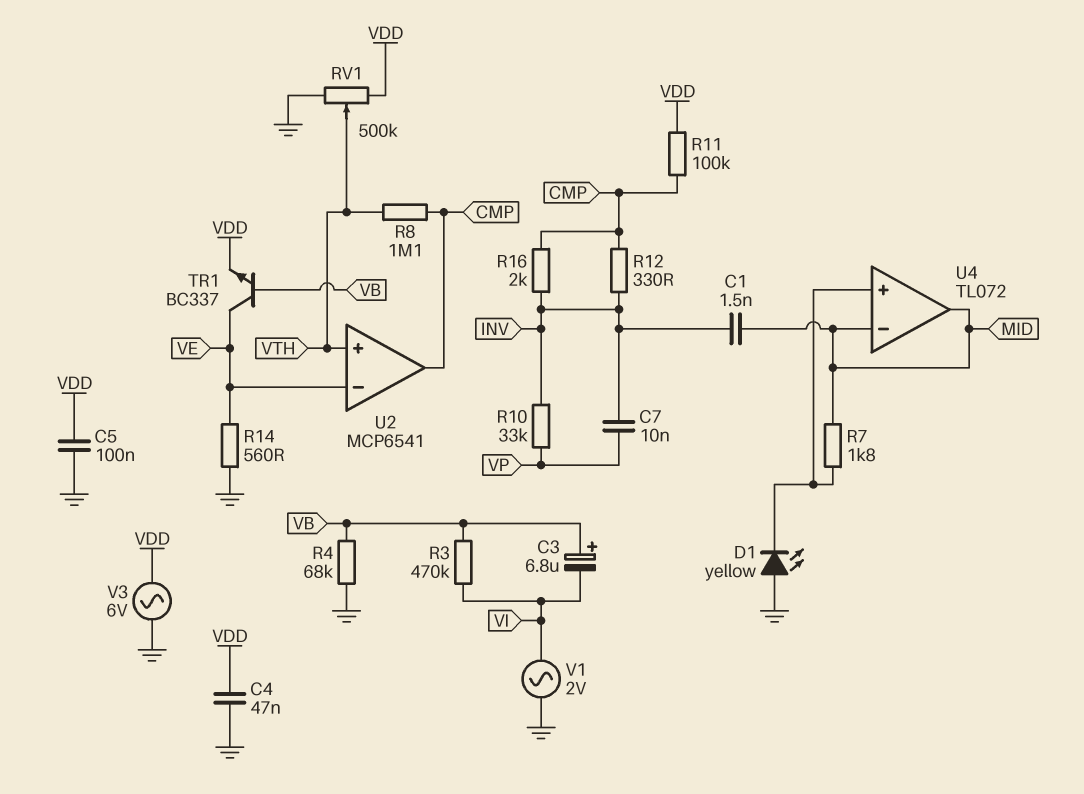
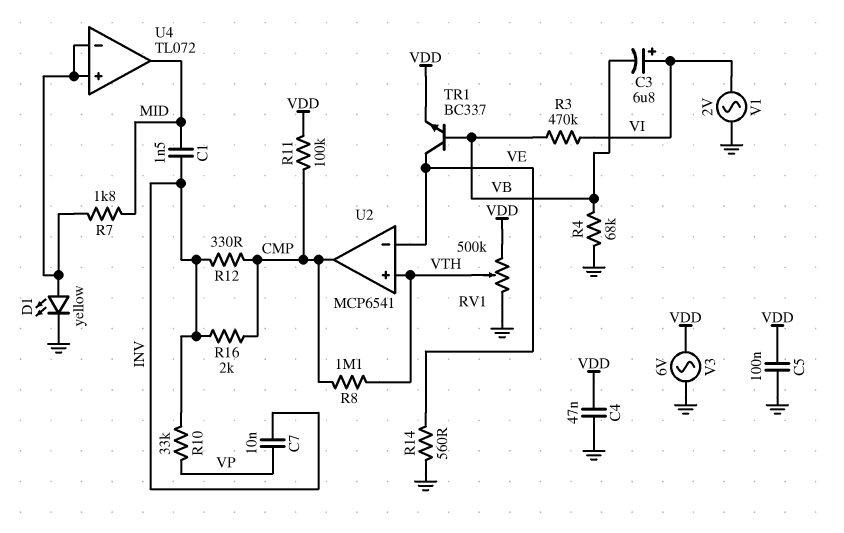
C3: 6.8uF (plus VB, minus VI) -> 6.8uF (plus VI, minus VB)
D1: LED yellow (A GND, K U4/in+) -> LED yellow (A U4/in+, K GND)
U4 pin in-: MID -> U4/in+

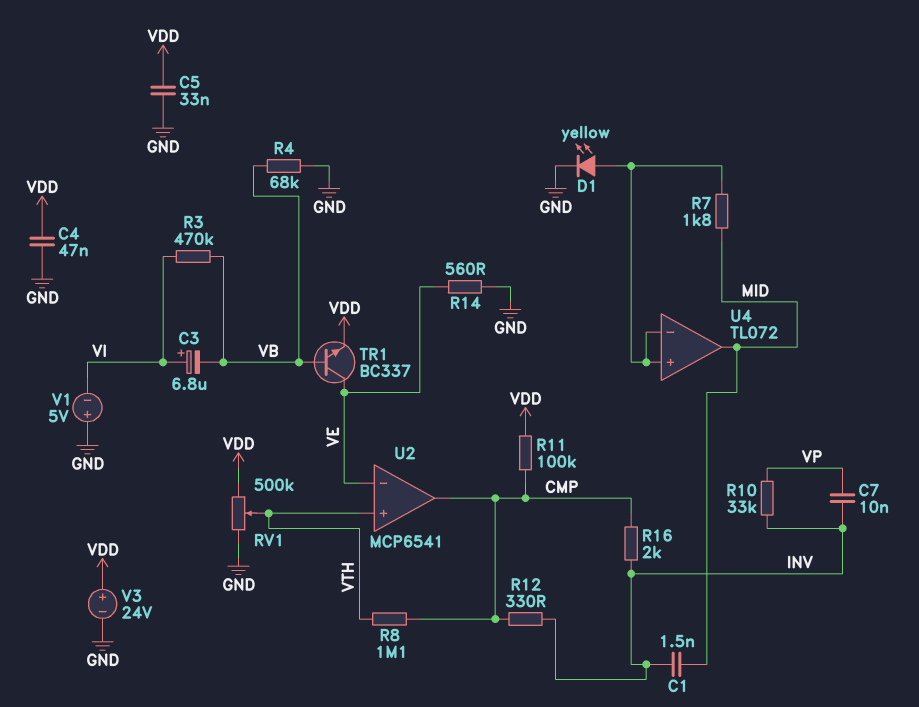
C5: 100nF (GND, VDD) -> 33nF (GND, VDD)
V1: AC 2V (GND, VI) -> 5V (plus GND, minus VI)
V3: AC 6V (GND, VDD) -> 24V (plus VDD, minus GND)

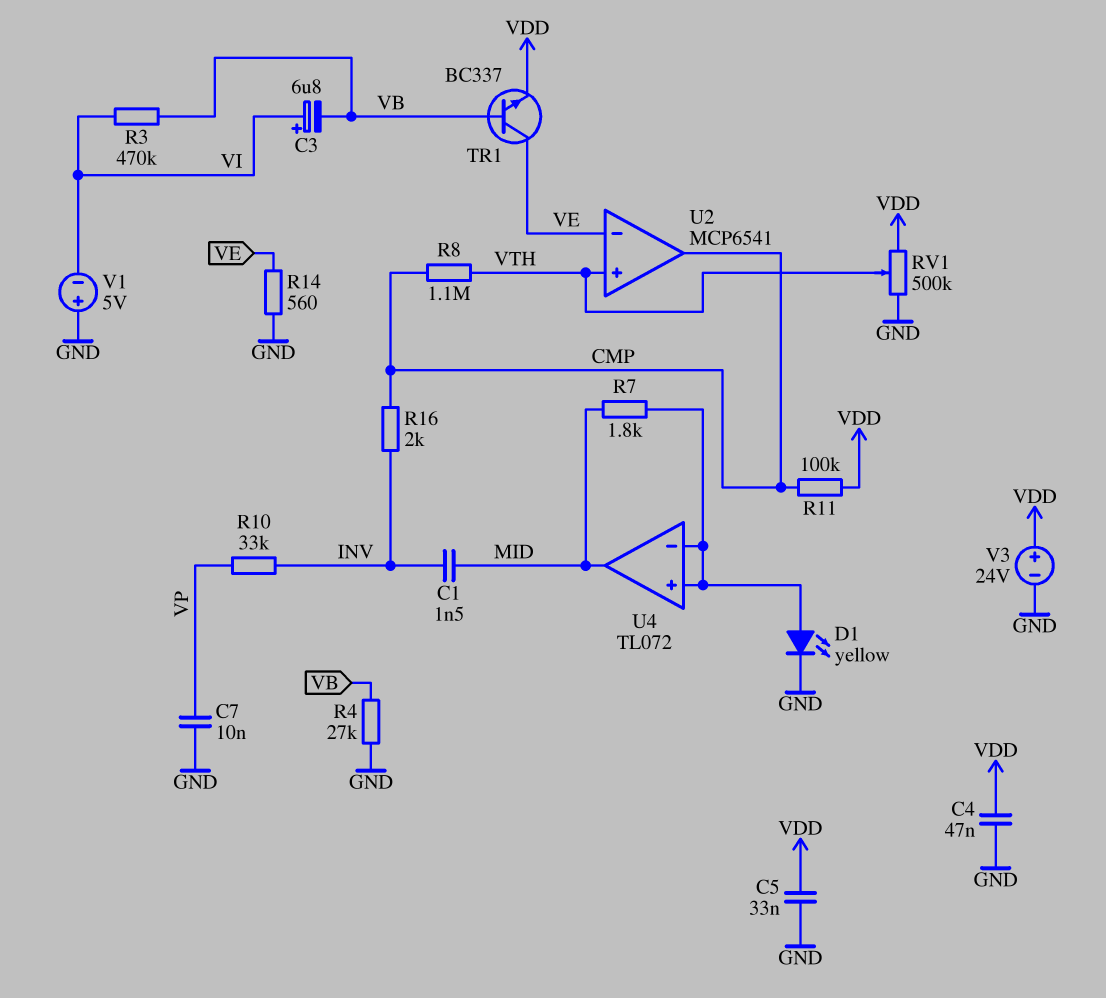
C7: 10nF (INV, VP) -> 10nF (GND, VP)
R4: 68k (GND, VB) -> 27k (GND, VB)
R12: 330 (CMP, INV) -> none

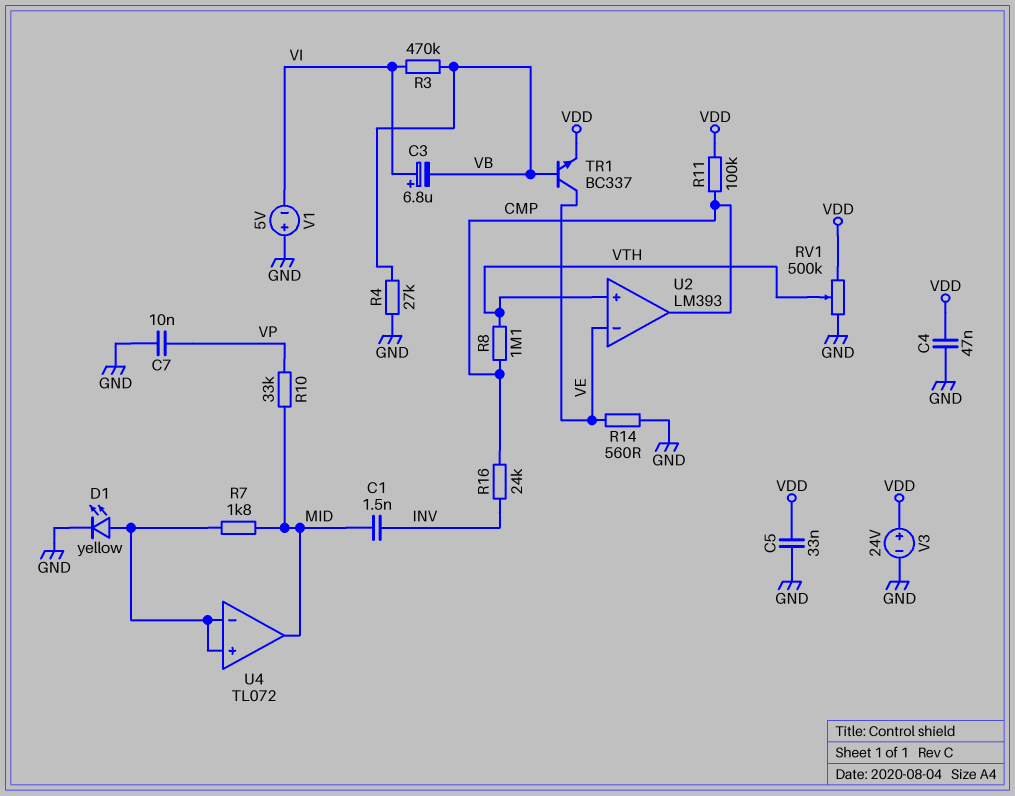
R10: 33k (INV, VP) -> 33k (MID, VP)
R16: 2k (CMP, INV) -> 24k (CMP, INV)
U2: MCP6541 -> LM393

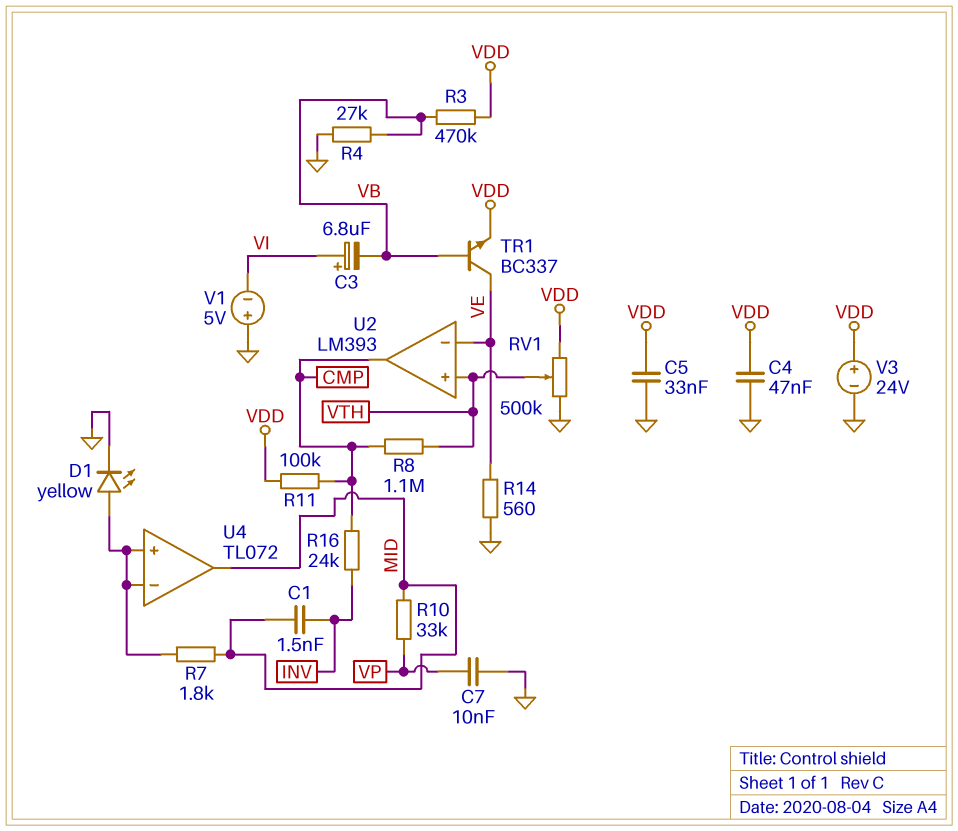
R3: 470k (VB, VI) -> 470k (VB, VDD)

